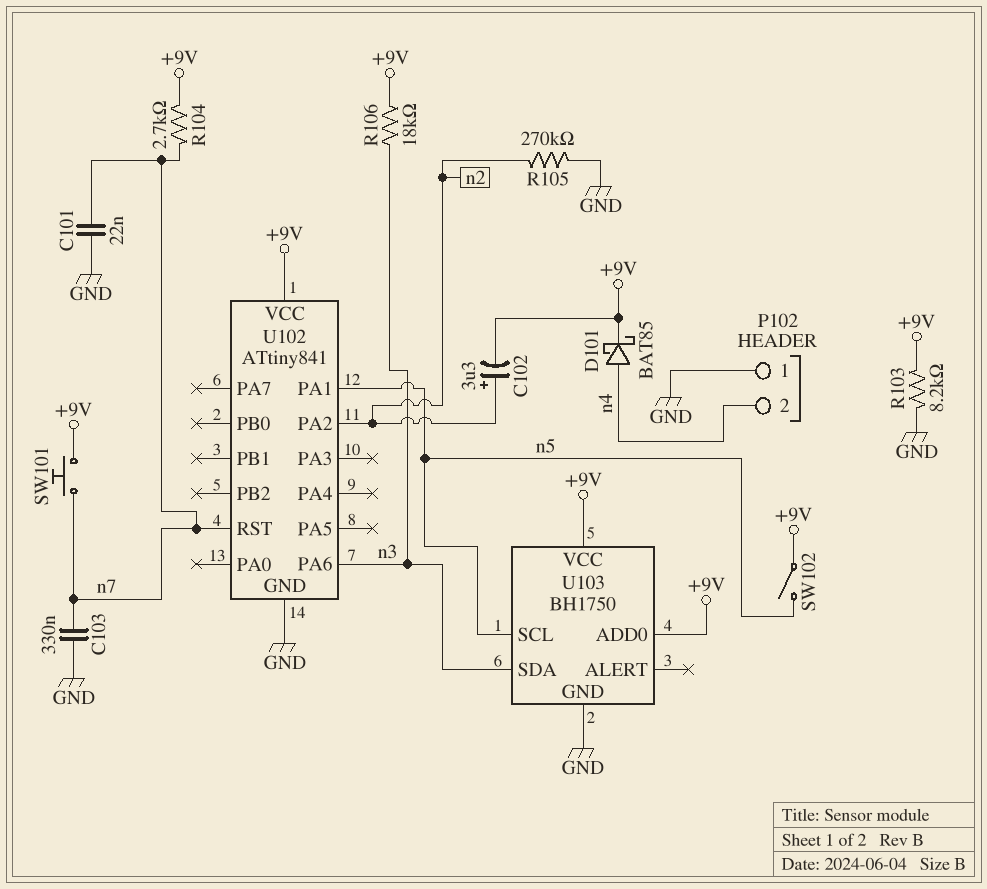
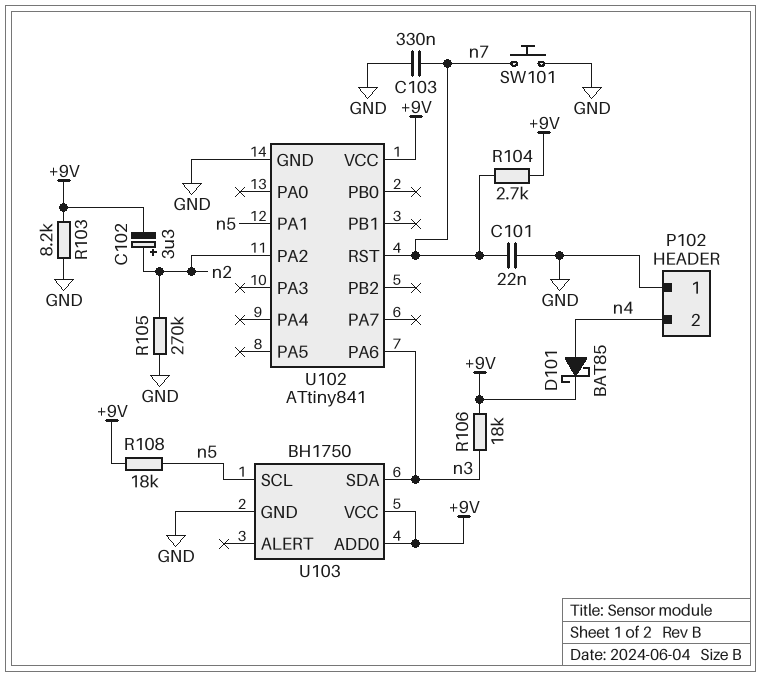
R108: none -> 18k (+9V, n5)
SW101: button (+9V, n7) -> button (GND, n7)
SW102: switch (+9V, n5) -> none

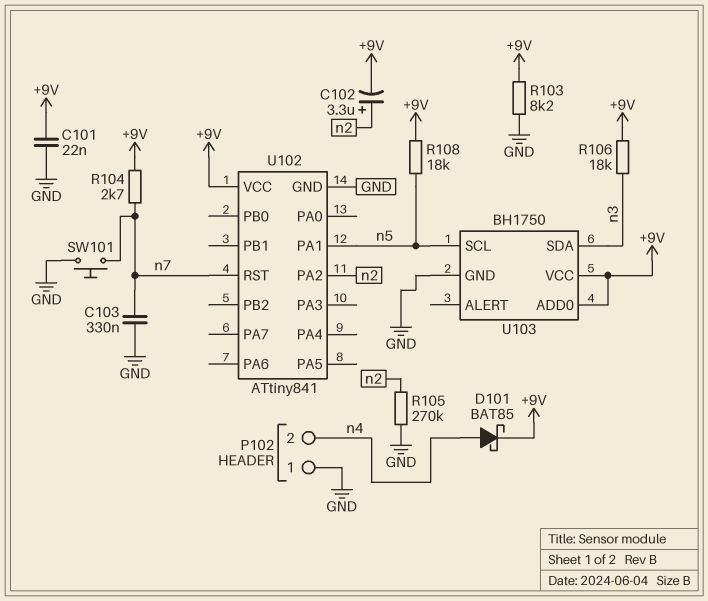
C101: 22nF (GND, n7) -> 22nF (+9V, GND)
U102 pin PA6: n3 -> none

